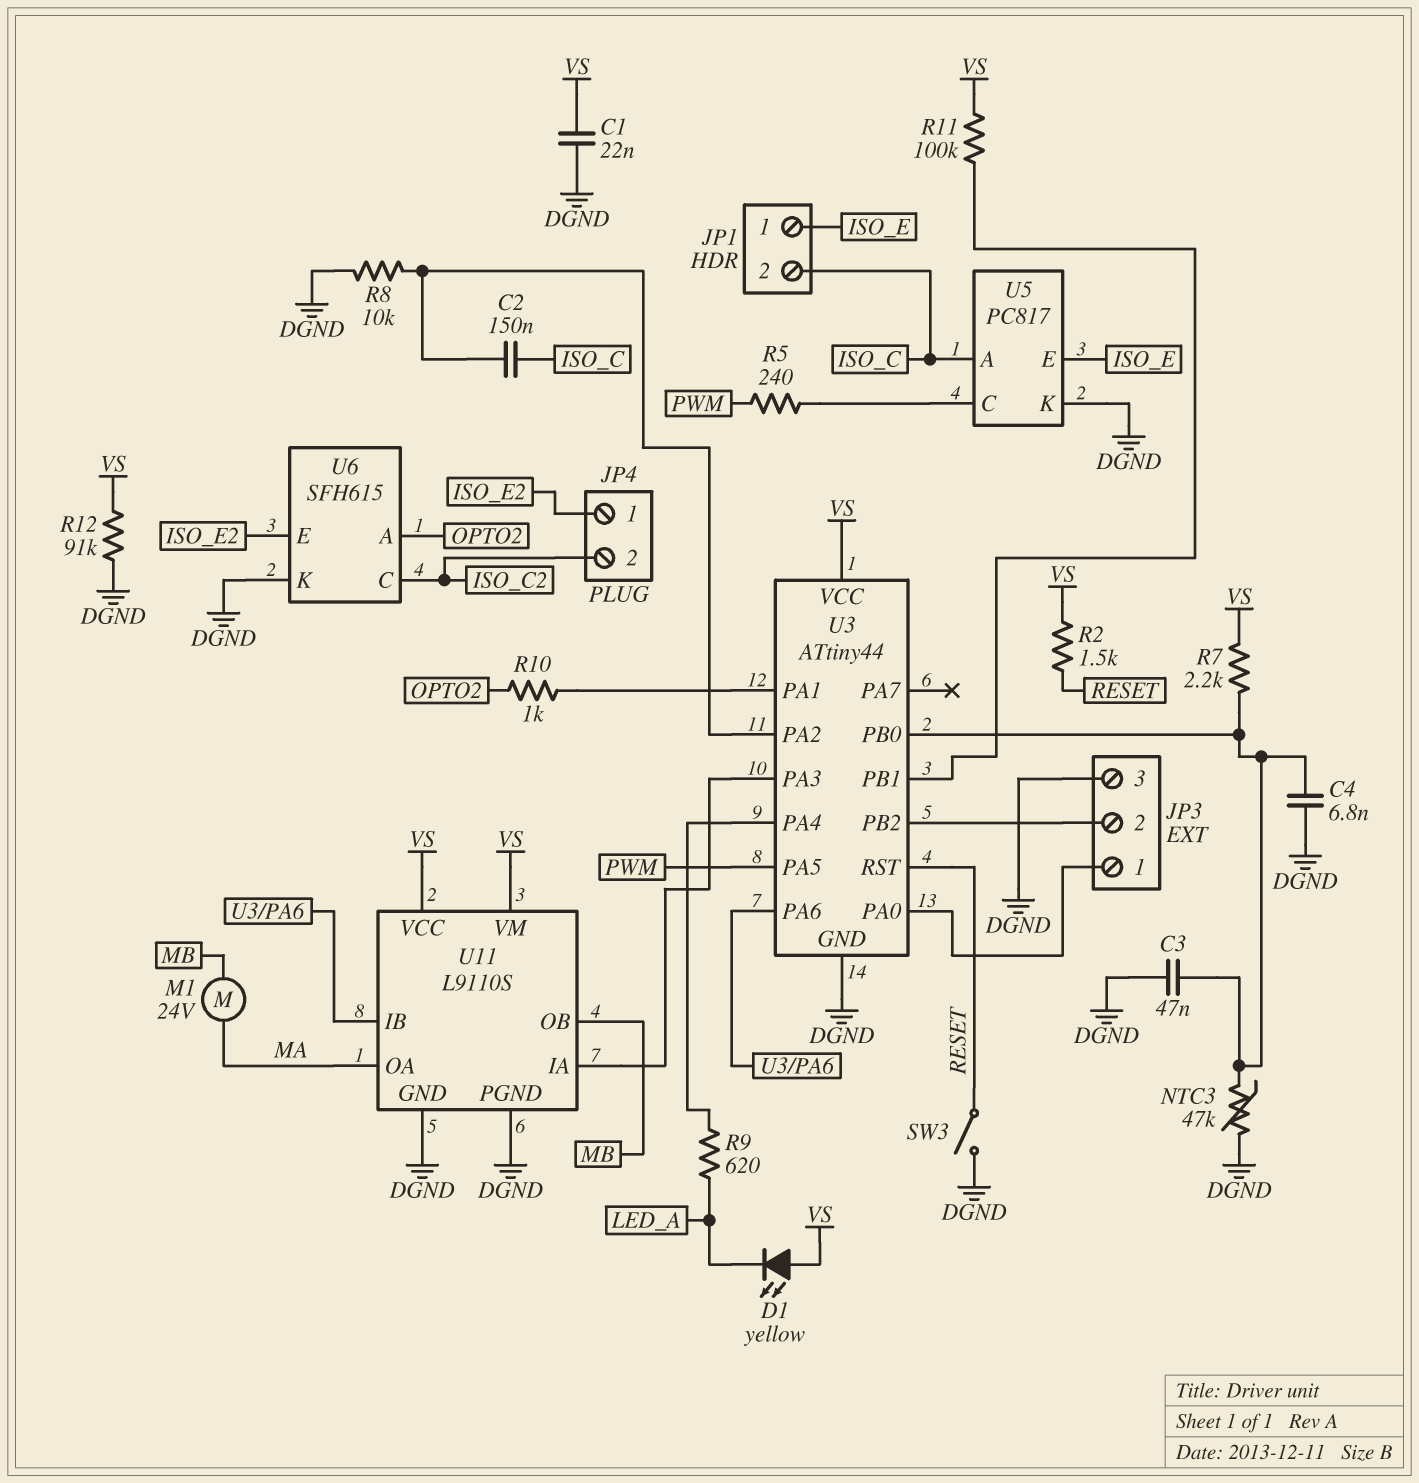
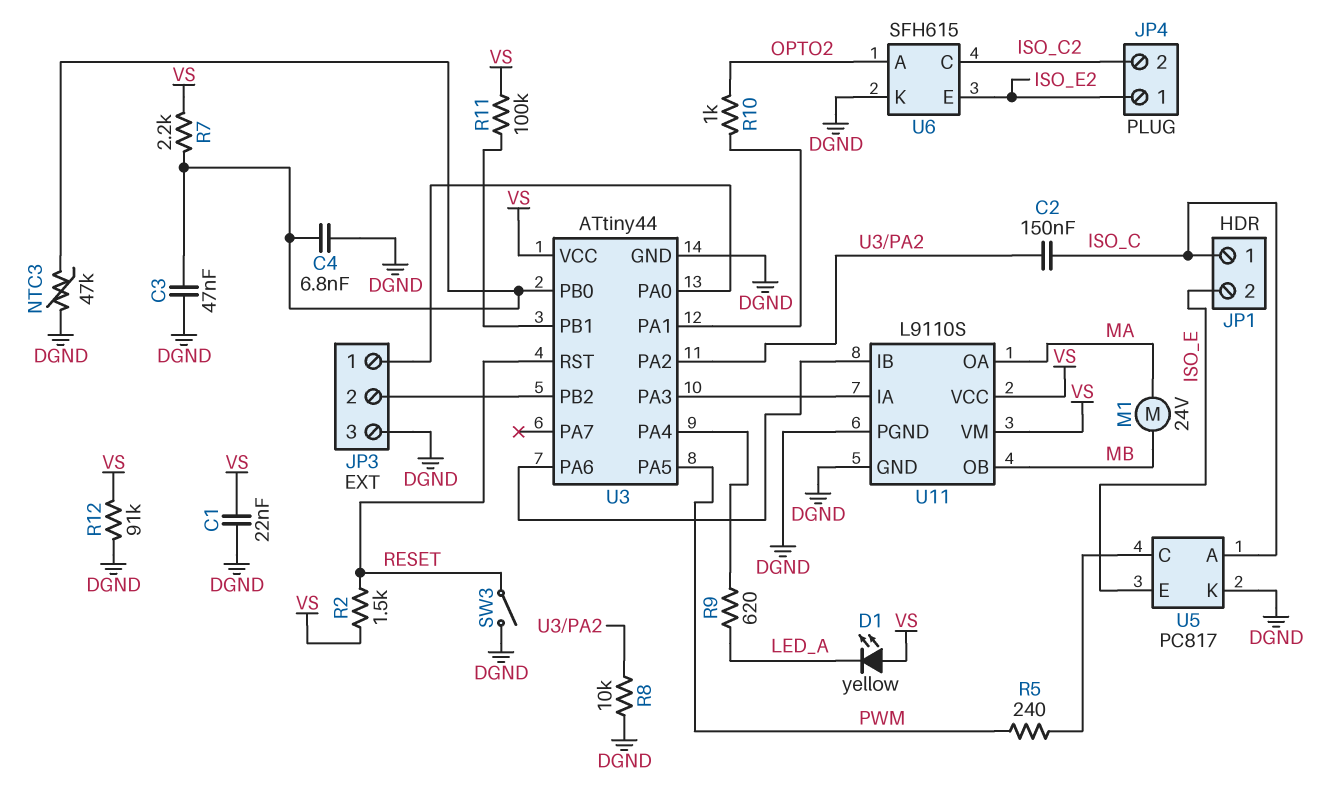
JP1 pin 1: ISO_E -> ISO_C
JP1 pin 2: ISO_C -> ISO_E

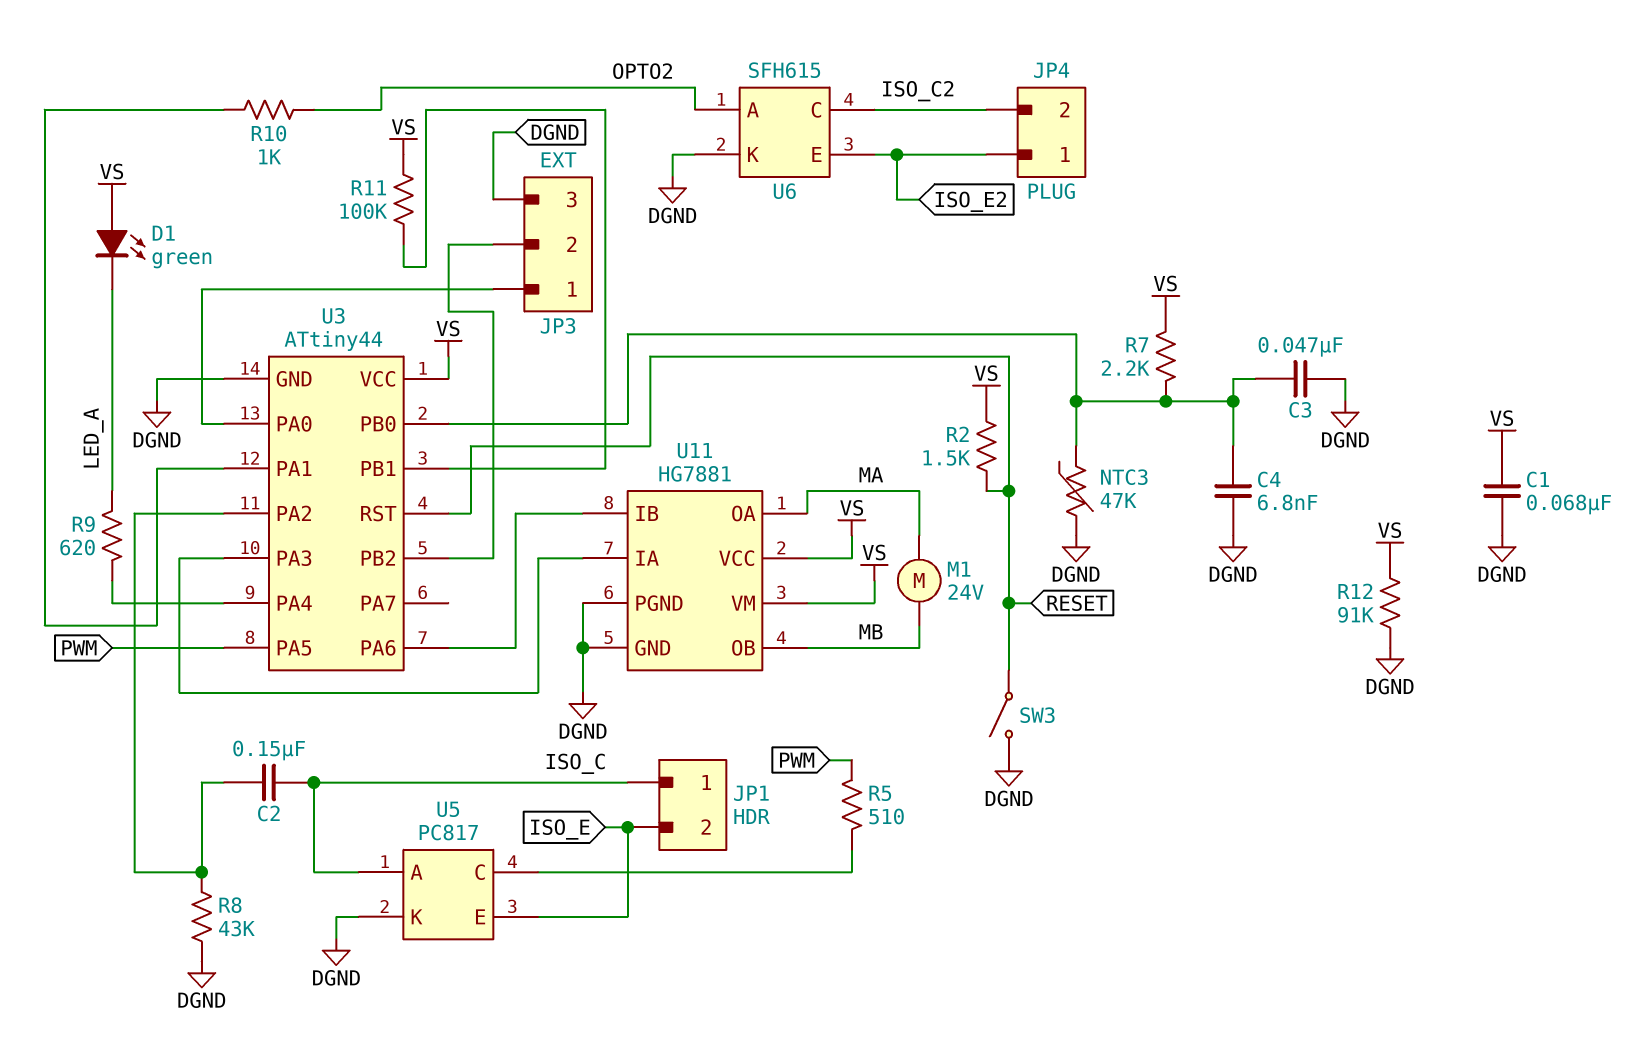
C1: 22nF (DGND, VS) -> 68nF (DGND, VS)
D1: LED yellow (A VS, K LED_A) -> LED green (A VS, K LED_A)
R5: 240 (PWM, U5/C) -> 510 (PWM, U5/C)
R8: 10k (DGND, U3/PA2) -> 43k (DGND, U3/PA2)
U11: L9110S -> HG7881

